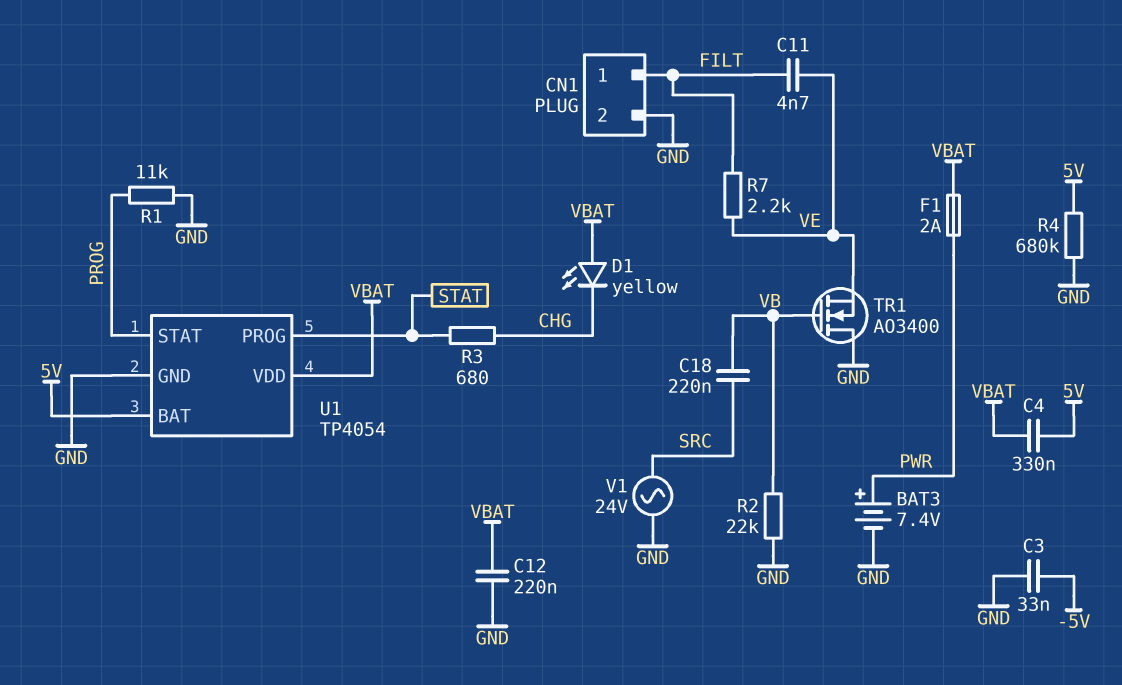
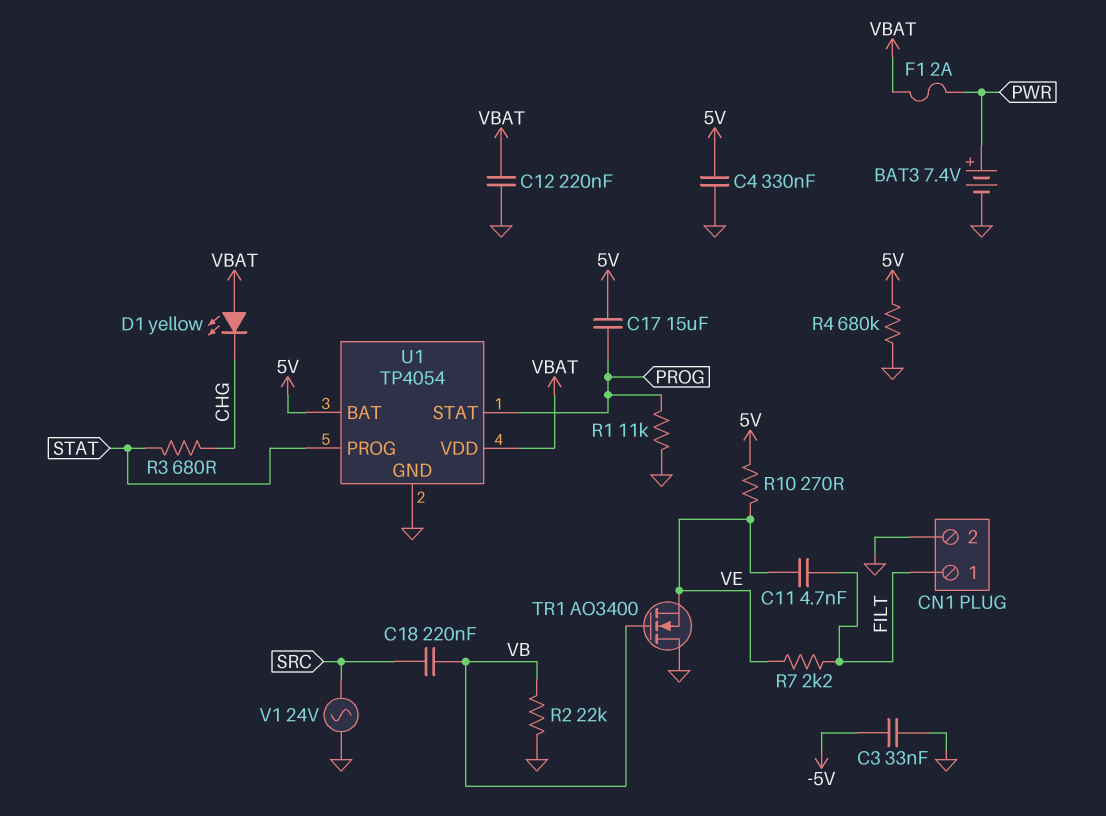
C4: 330nF (5V, VBAT) -> 330nF (5V, GND)
C17: none -> 15uF (5V, PROG)
R10: none -> 270 (5V, VE)

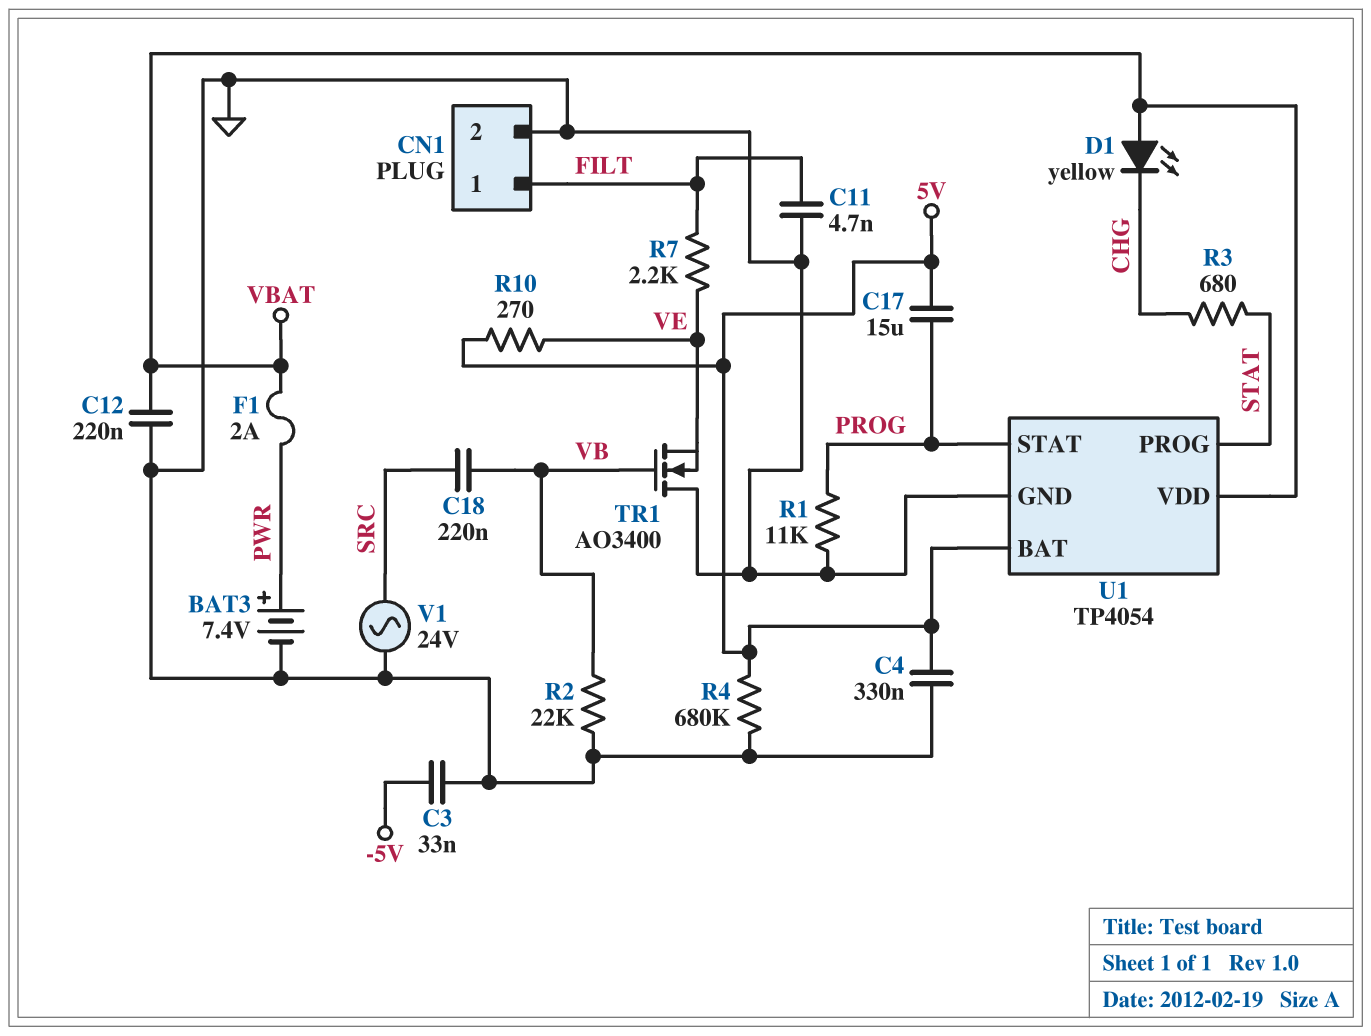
C11: 4.7nF (FILT, VE) -> 4.7nF (FILT, GND)

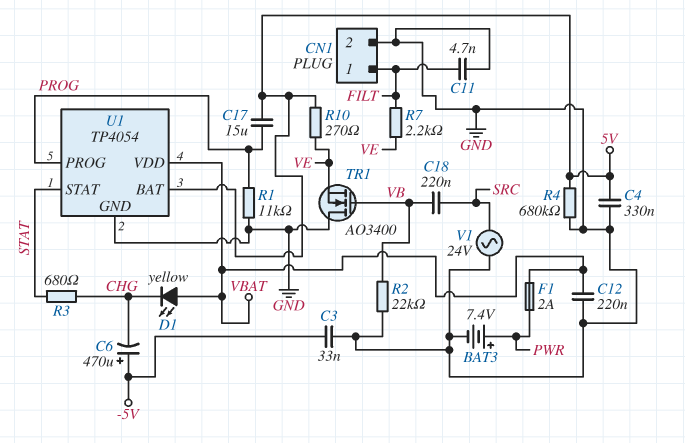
C6: none -> 470uF (plus -5V, minus CHG)
U1 pin PROG: STAT -> PROG
U1 pin STAT: PROG -> STAT

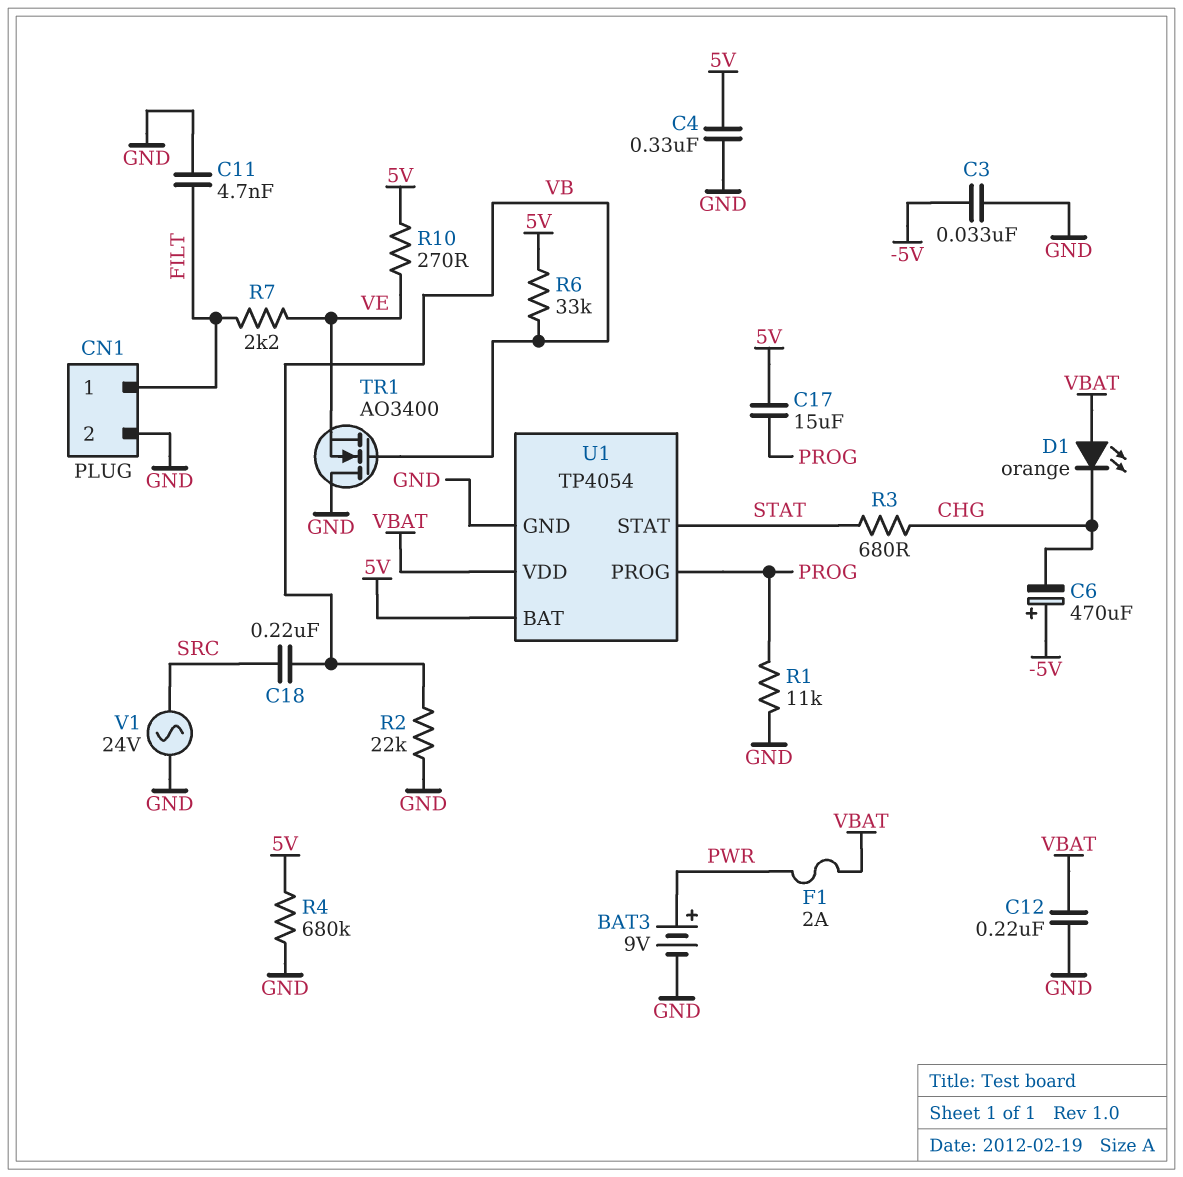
BAT3: 7.4V (plus PWR, minus GND) -> 9V (plus PWR, minus GND)
D1: LED yellow (A VBAT, K CHG) -> LED orange (A VBAT, K CHG)
R6: none -> 33k (5V, VB)

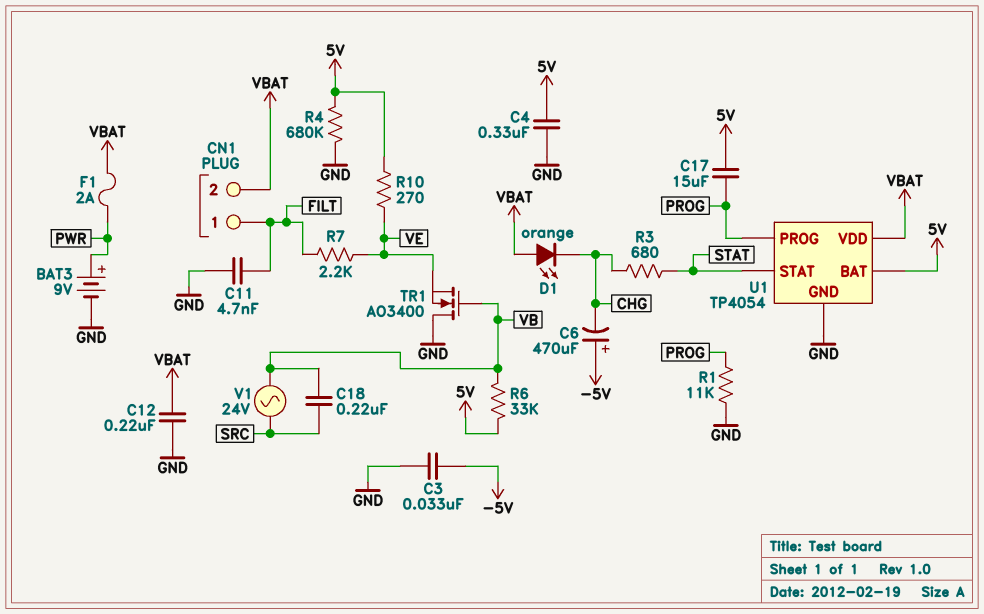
CN1 pin 2: GND -> VBAT
R2: 22k (GND, VB) -> none
V1: AC 24V (GND, SRC) -> AC 24V (SRC, VB)

